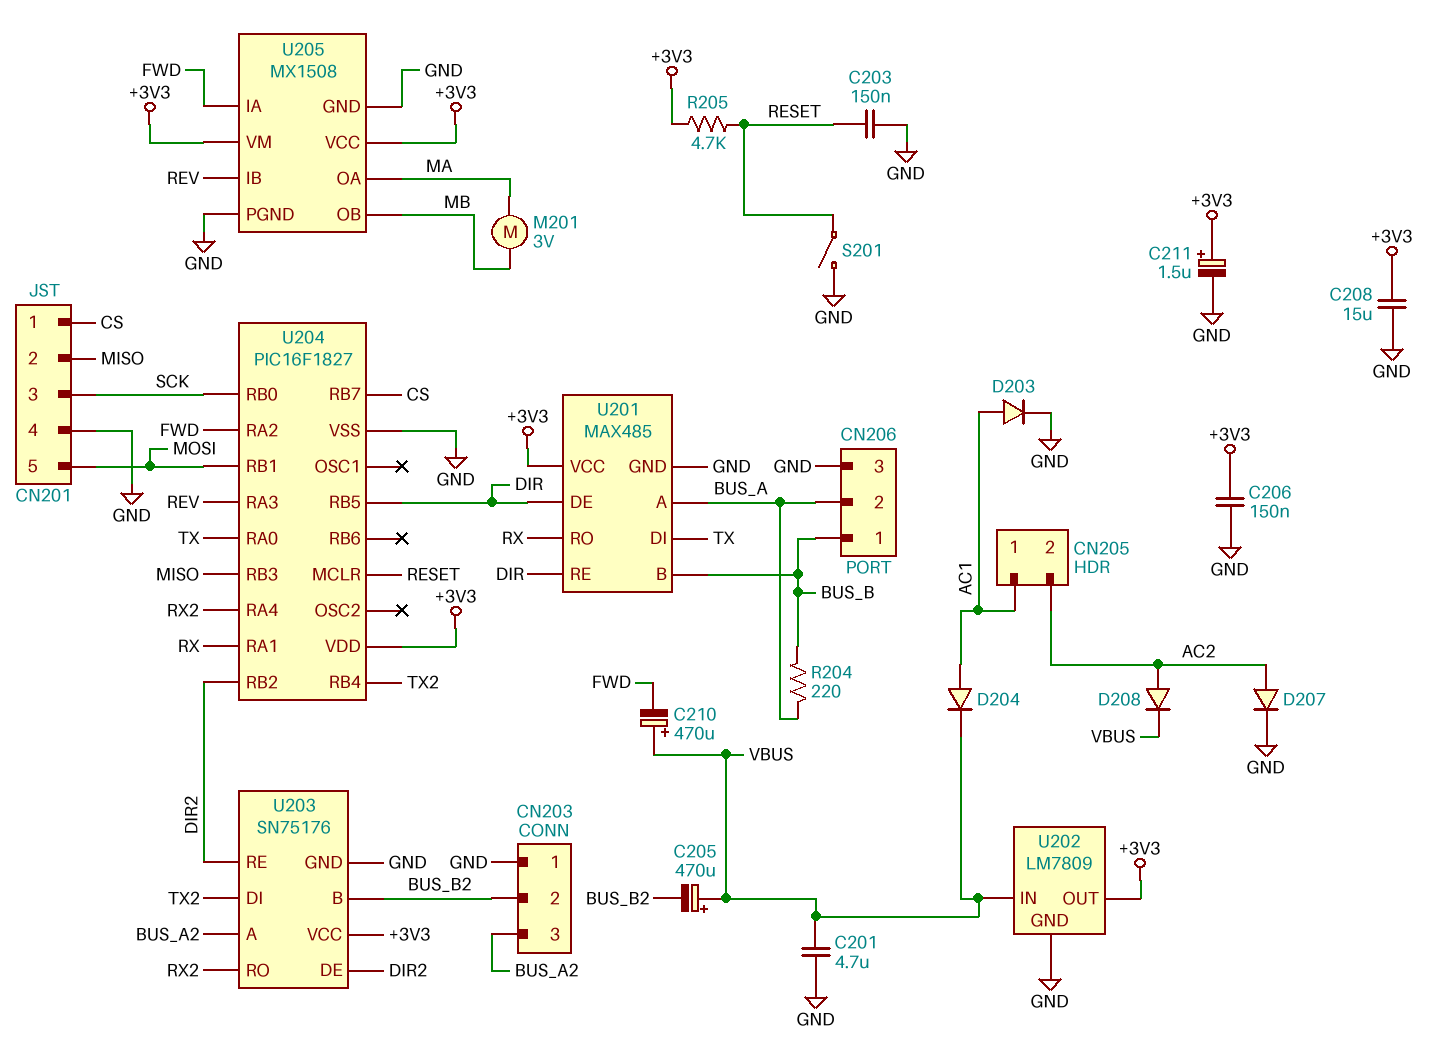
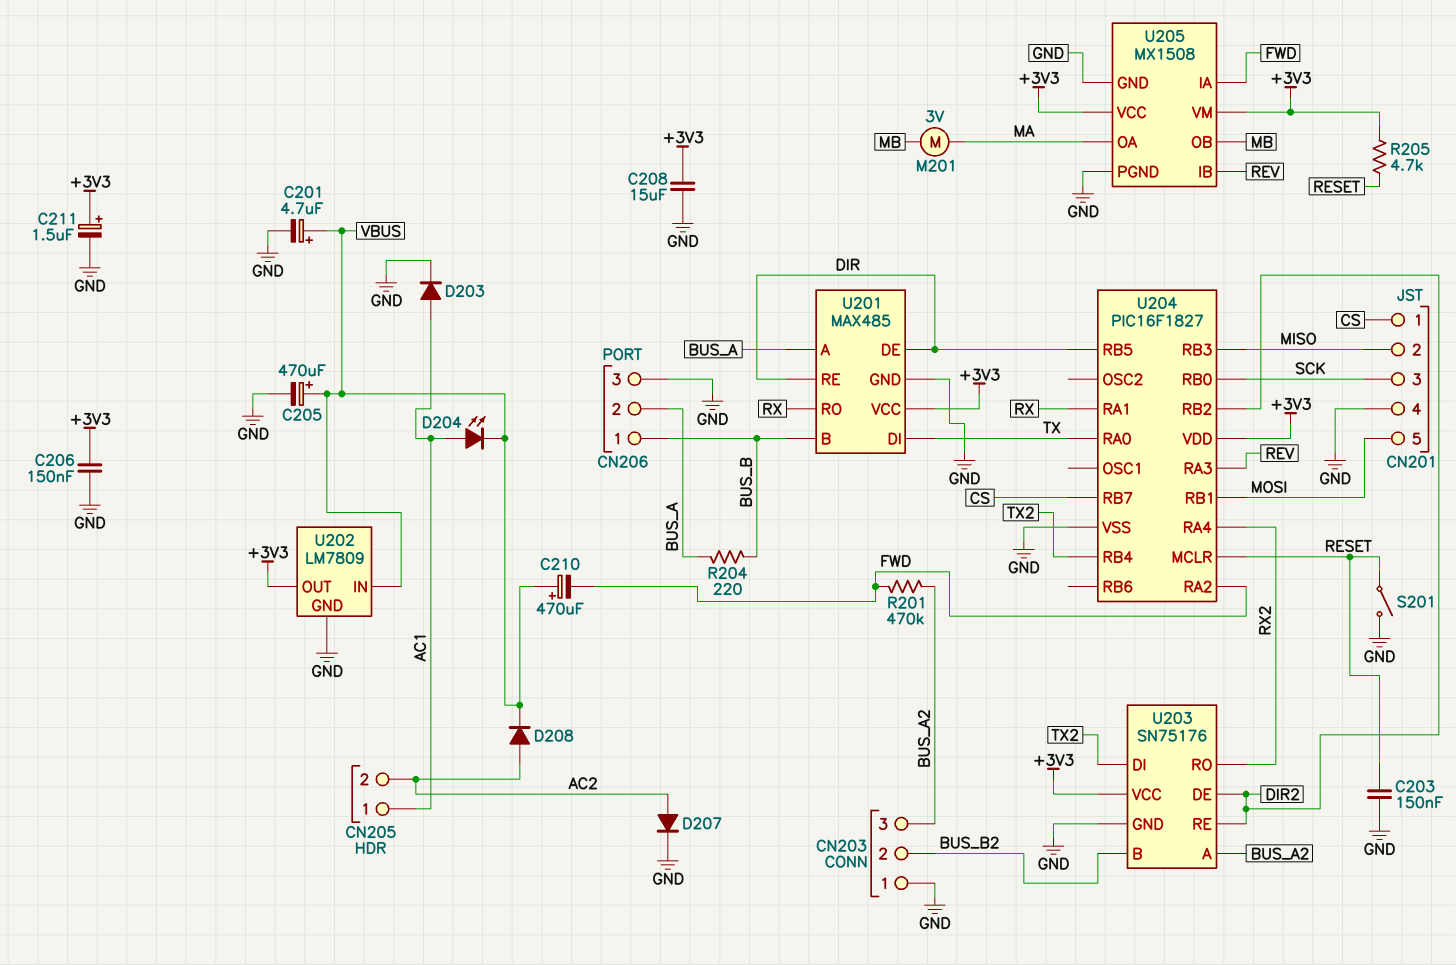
C201: 4.7uF (GND, VBUS) -> 4.7uF (plus VBUS, minus GND)
C205: 470uF (plus VBUS, minus BUS_B2) -> 470uF (plus VBUS, minus GND)
D204: diode (A AC1, K VBUS) -> LED (A AC1, K VBUS)
R201: none -> 470k (BUS_A2, FWD)

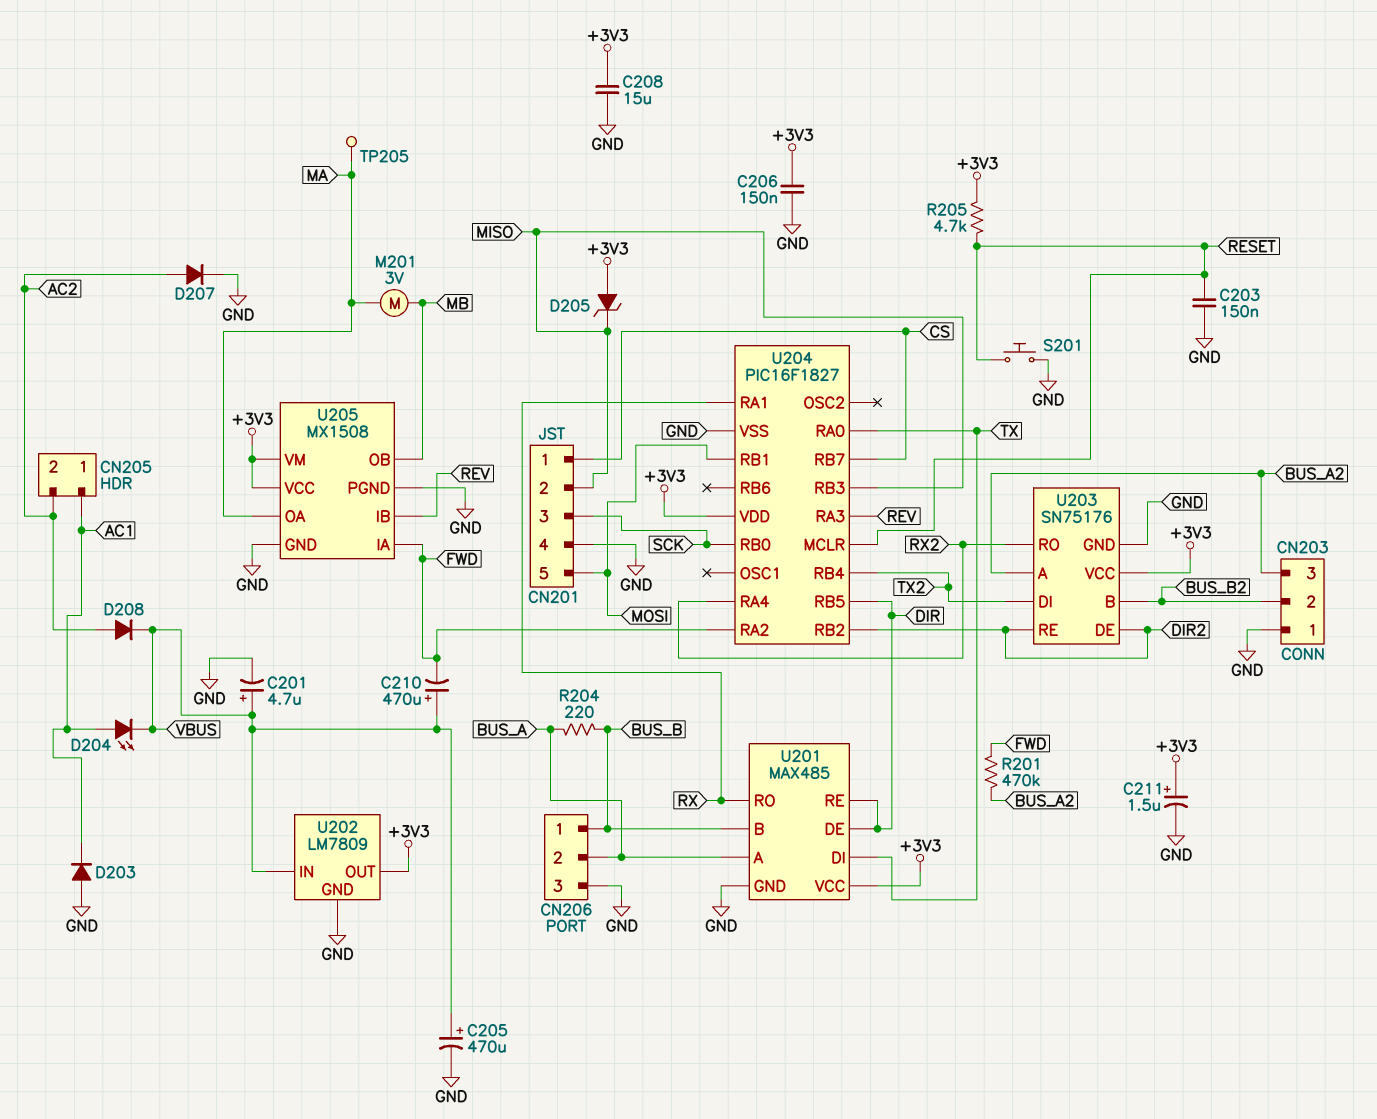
D203: diode (A AC1, K GND) -> diode (A GND, K AC1)
D205: none -> zener (A +3V3, K MISO)
S201: switch (GND, RESET) -> button (GND, RESET)
TP205: none -> test point (MA)

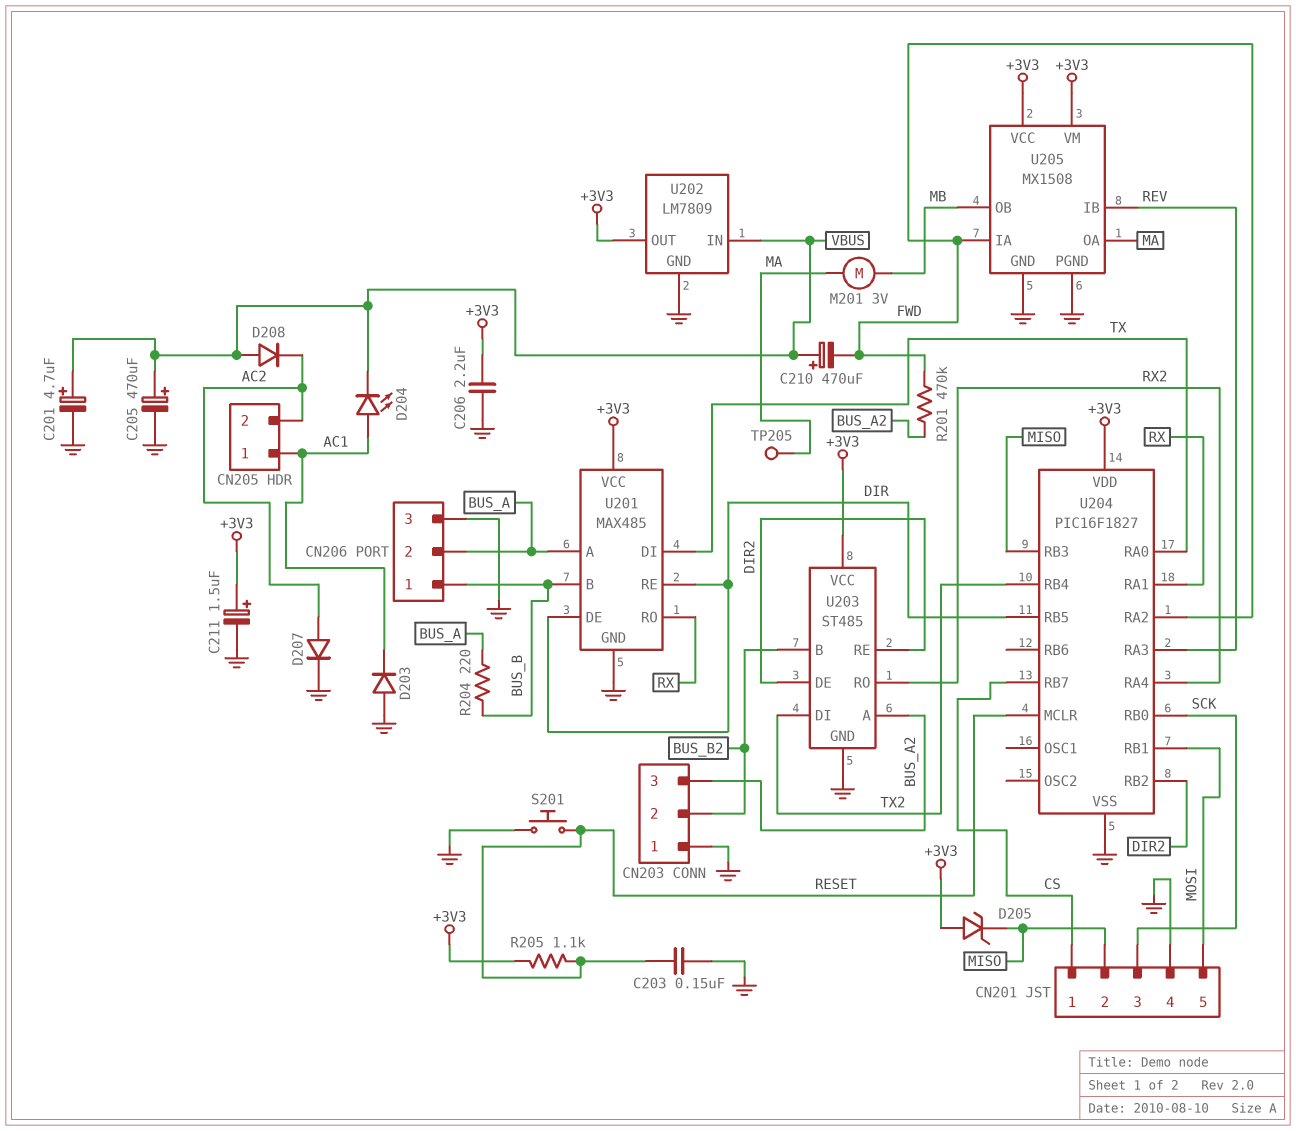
C206: 150nF (+3V3, GND) -> 2.2uF (+3V3, GND)
C208: 15uF (+3V3, GND) -> none
D208: diode (A AC2, K VBUS) -> diode (A VBUS, K AC2)
R205: 4.7k (+3V3, RESET) -> 1.1k (+3V3, RESET)
U203: SN75176 -> ST485

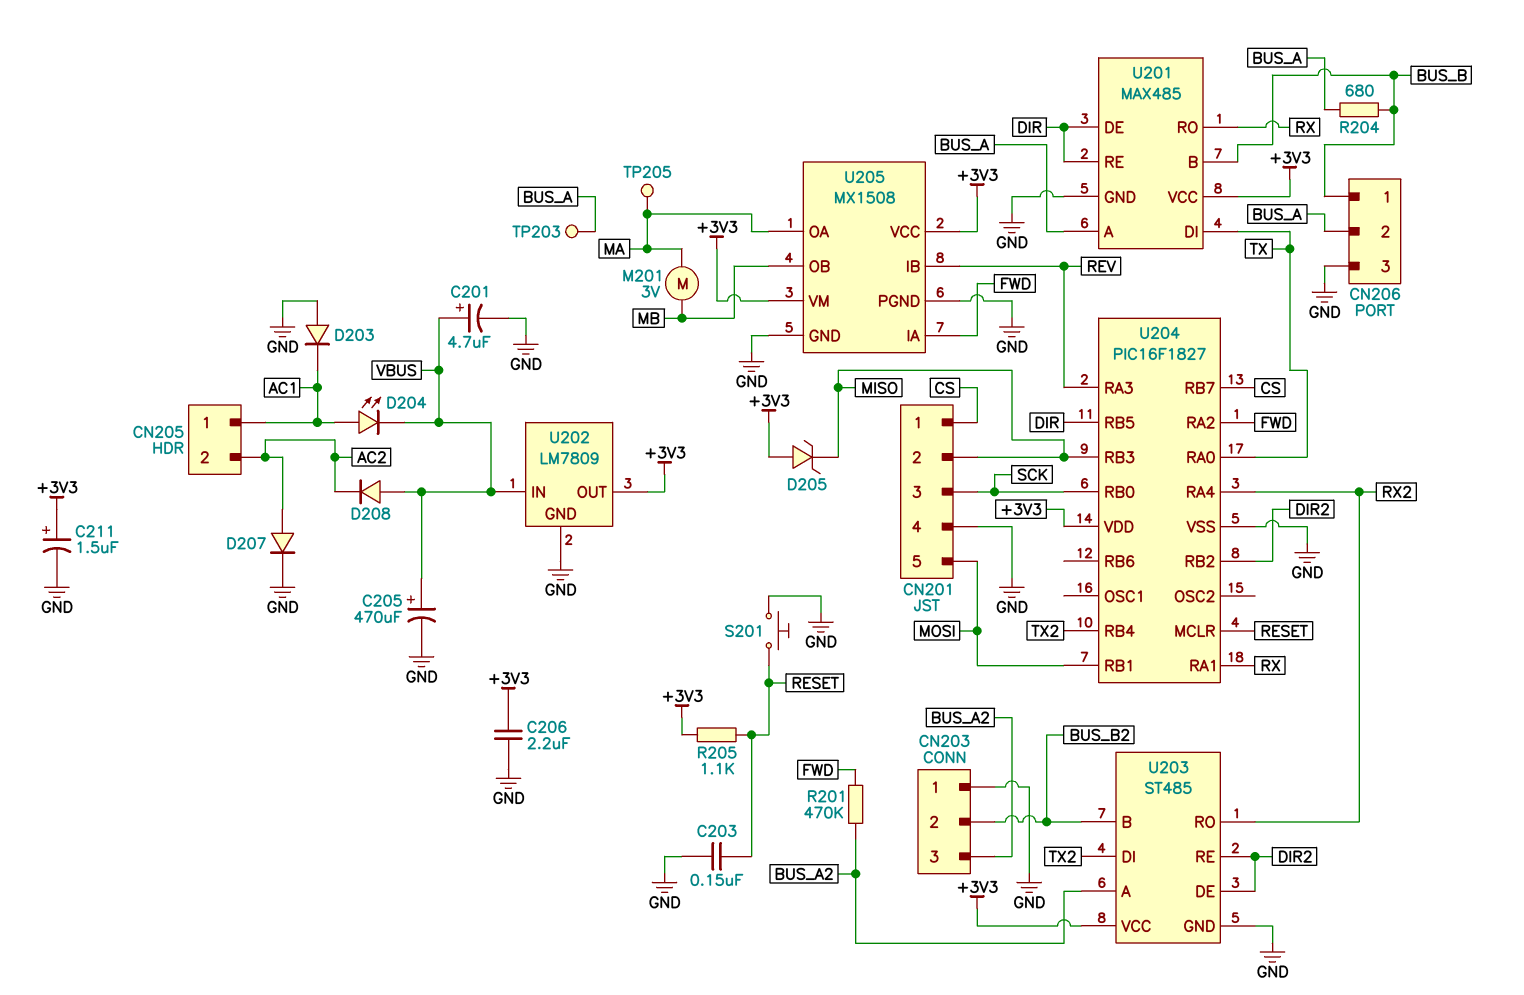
C210: 470uF (plus VBUS, minus FWD) -> none
R204: 220 (BUS_A, BUS_B) -> 680 (BUS_A, BUS_B)
TP203: none -> test point (BUS_A)

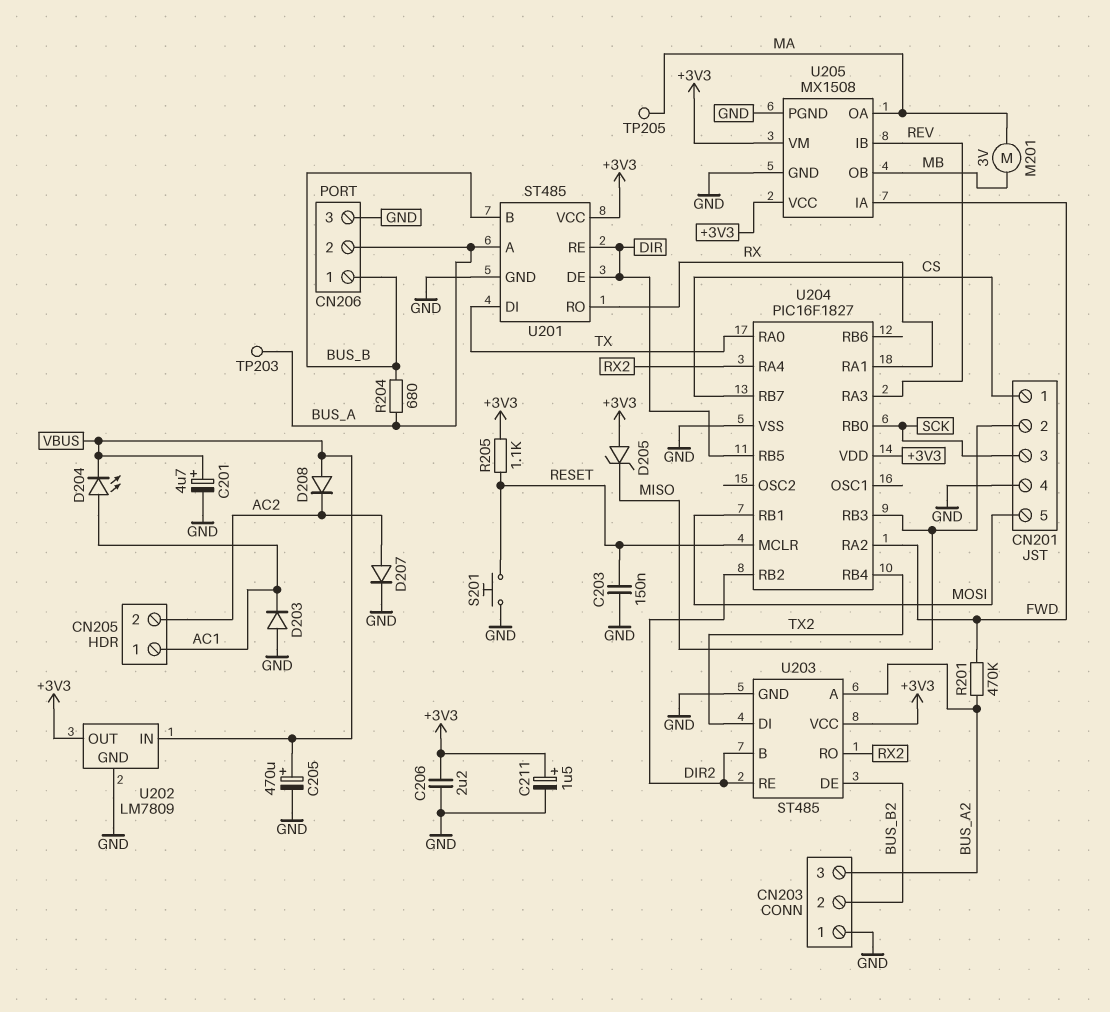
U201: MAX485 -> ST485
U203 pin B: BUS_B2 -> DIR2
U203 pin DE: DIR2 -> BUS_B2

